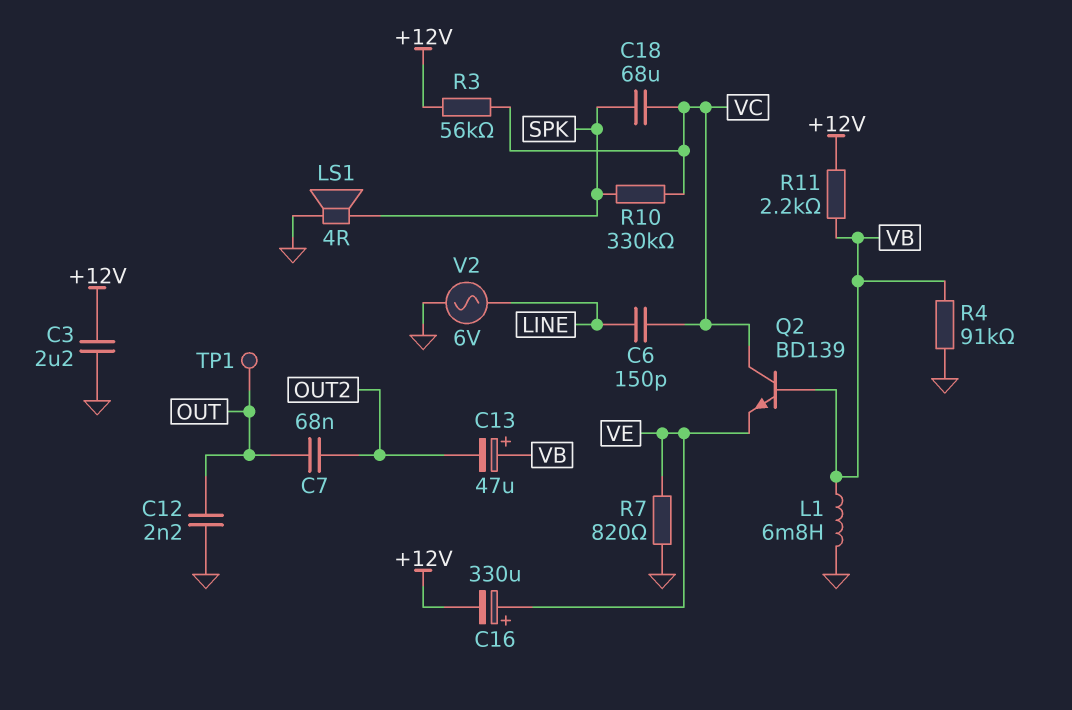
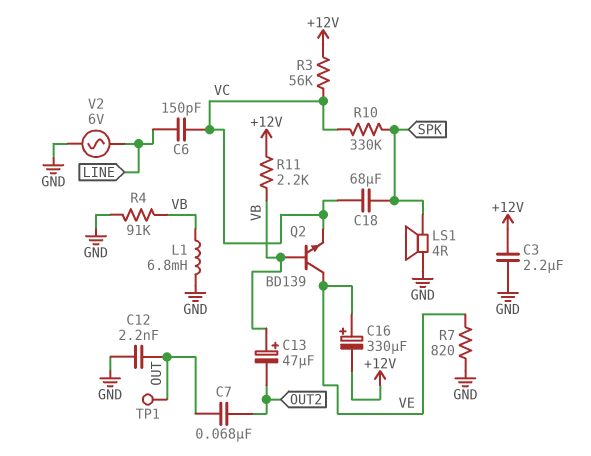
Q2: NPN BD139 (B VB, C VC, E VE) -> NPN BD139 (B VB, C VE, E VC)

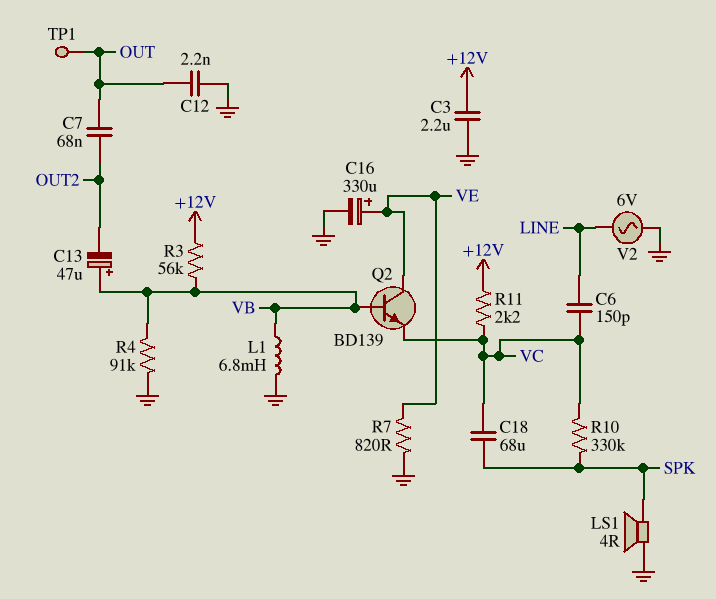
C16: 330uF (plus VE, minus +12V) -> 330uF (plus VE, minus GND)
R3: 56k (+12V, VC) -> 56k (+12V, VB)
R11: 2.2k (+12V, VB) -> 2.2k (+12V, VC)

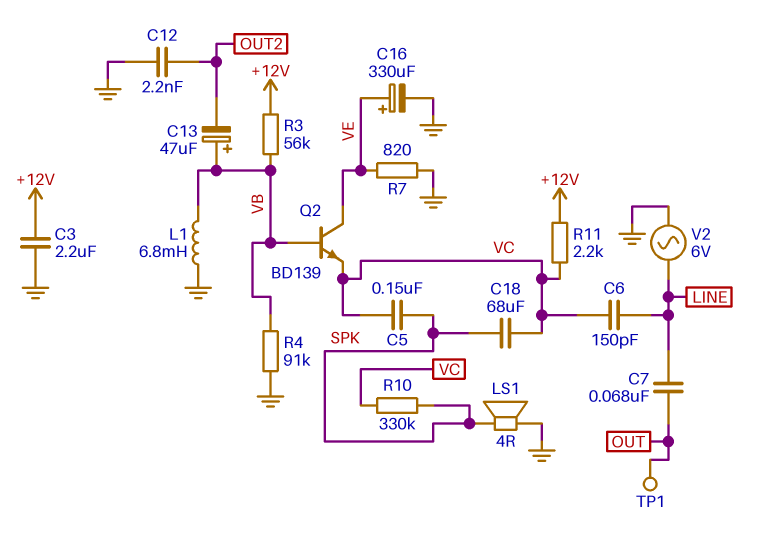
C5: none -> 150nF (SPK, VC)
C7: 68nF (OUT, OUT2) -> 68nF (LINE, OUT)
C12: 2.2nF (GND, OUT) -> 2.2nF (GND, OUT2)

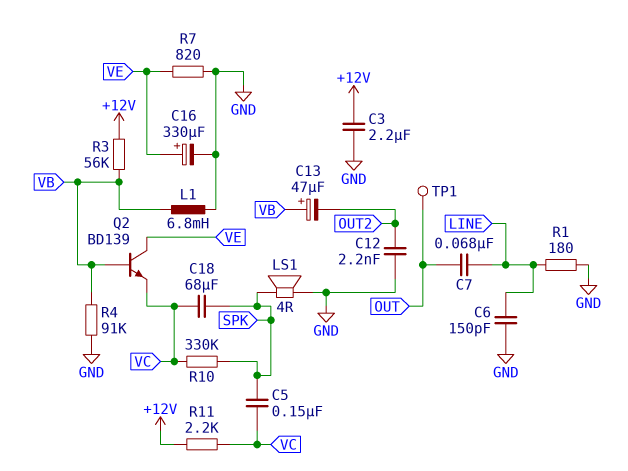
C6: 150pF (LINE, VC) -> 150pF (GND, LINE)
R1: none -> 180 (GND, LINE)
V2: AC 6V (GND, LINE) -> none

